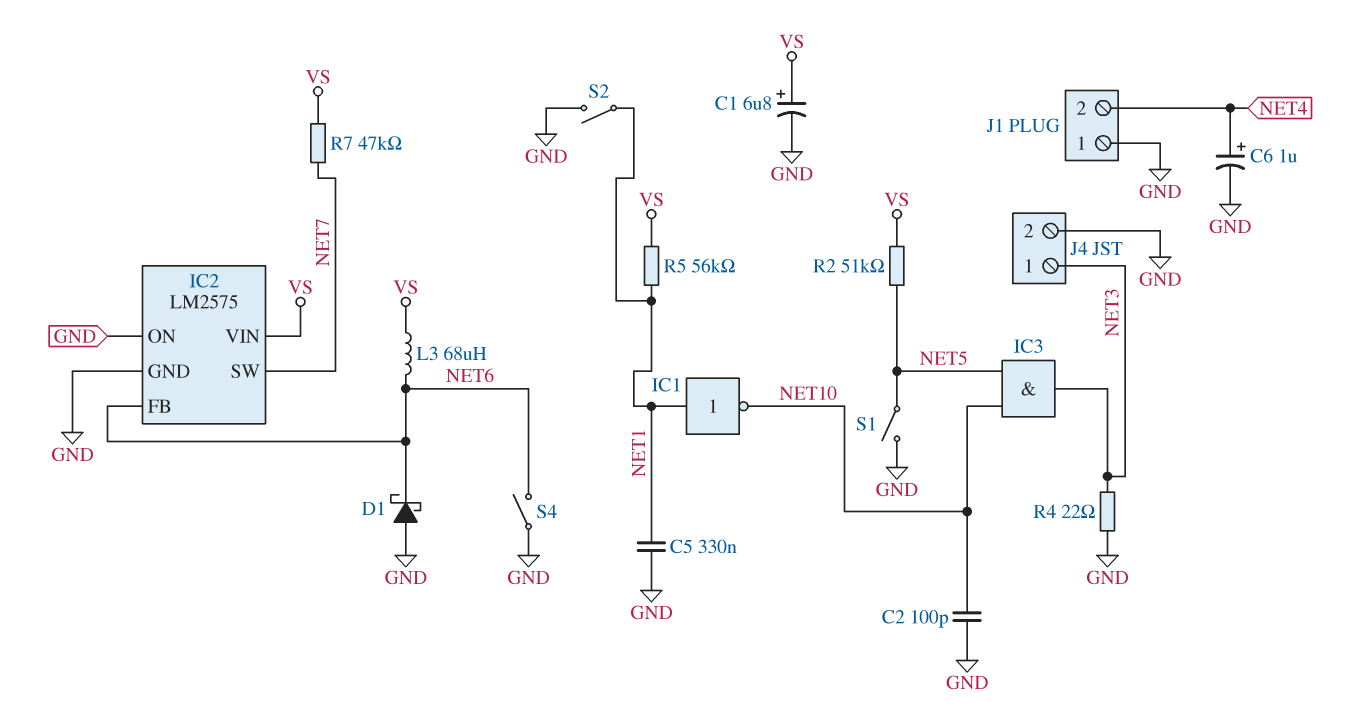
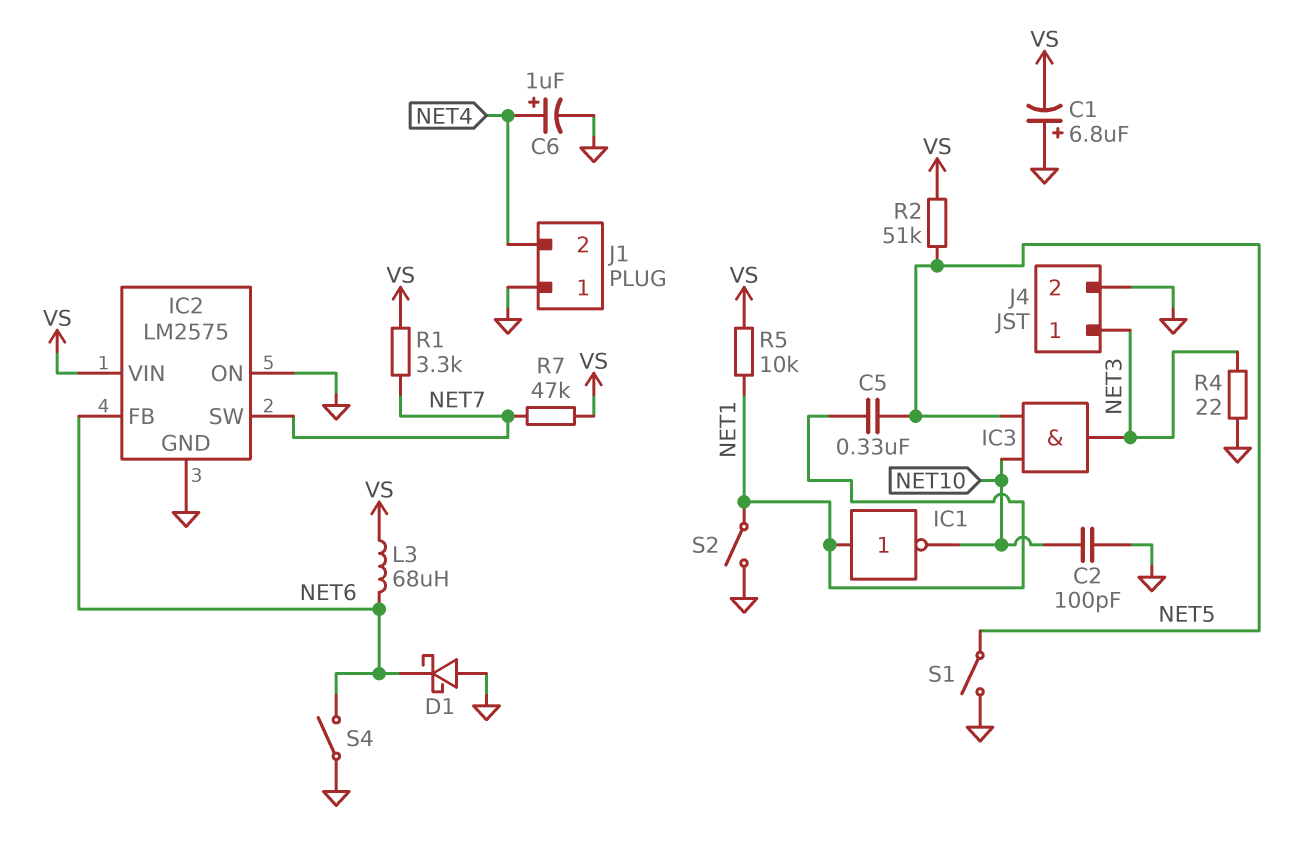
C1: 6.8uF (plus VS, minus GND) -> 6.8uF (plus GND, minus VS)
C5: 330nF (GND, NET1) -> 330nF (NET1, NET5)
R1: none -> 3.3k (NET7, VS)
R5: 56k (NET1, VS) -> 10k (NET1, VS)

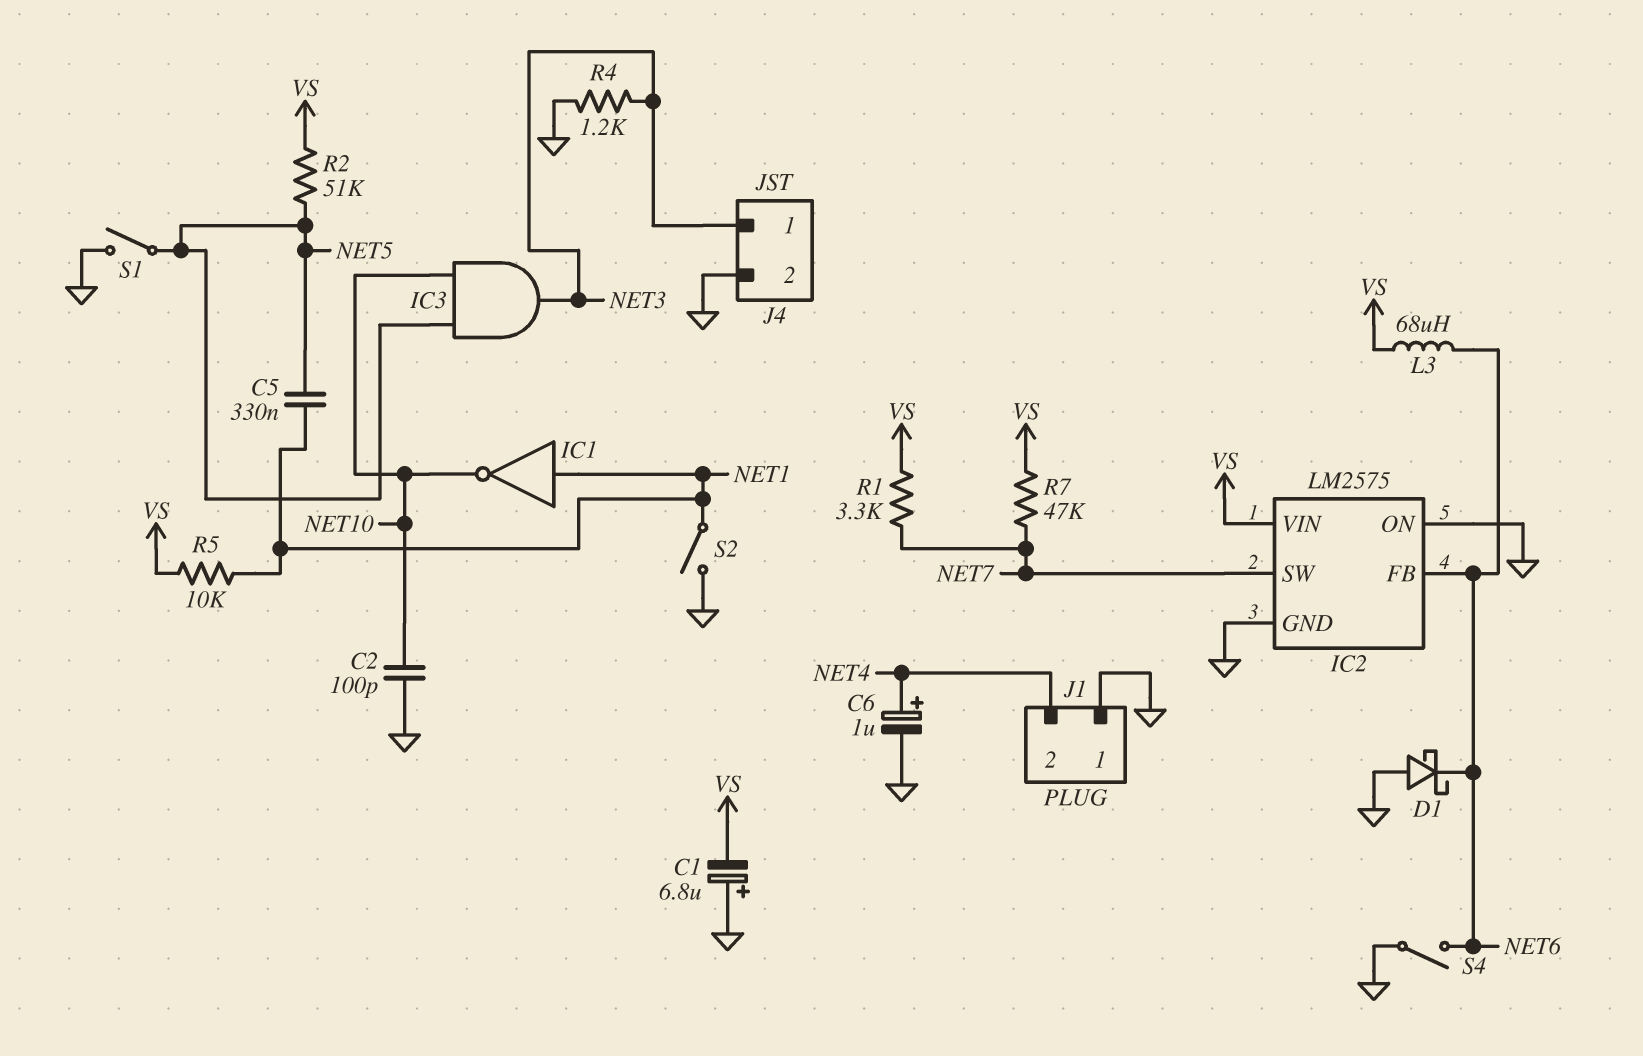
R4: 22 (GND, NET3) -> 1.2k (GND, NET3)

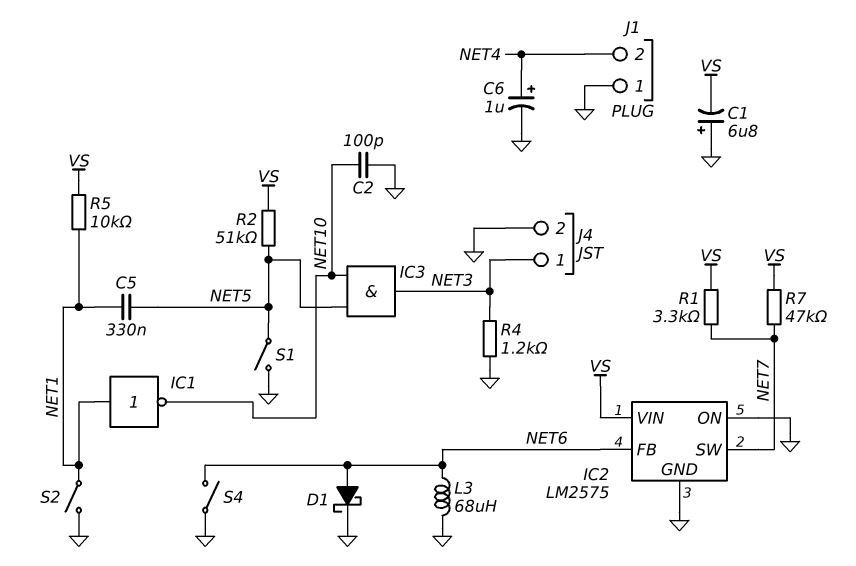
D1: schottky (A GND, K NET6) -> schottky (A NET6, K GND)
L3: 68uH (NET6, VS) -> 68uH (GND, NET6)

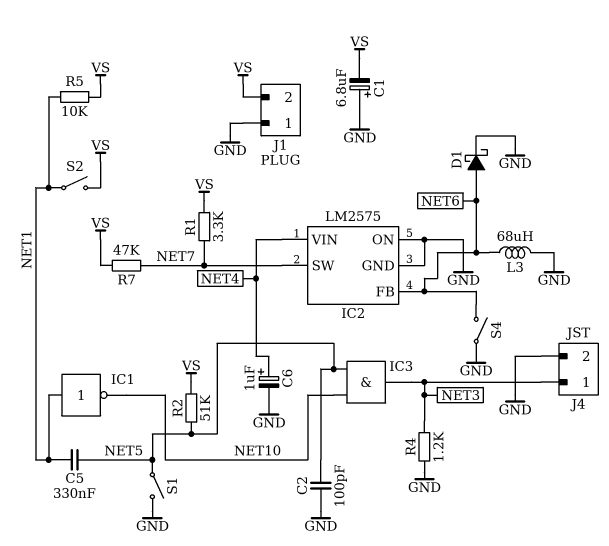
C2: 100pF (GND, NET10) -> 100pF (GND, NET5)
IC2 pin VIN: VS -> NET4
J1 pin 2: NET4 -> VS
S2: switch (GND, NET1) -> switch (NET1, VS)

